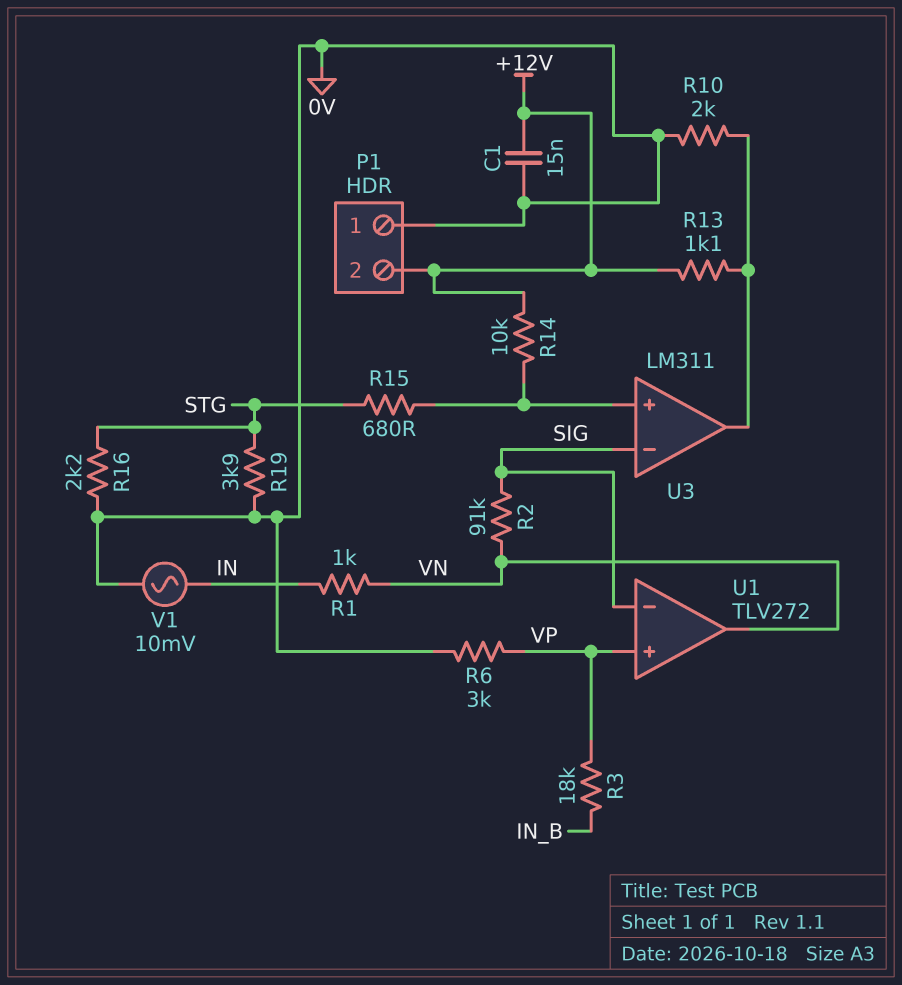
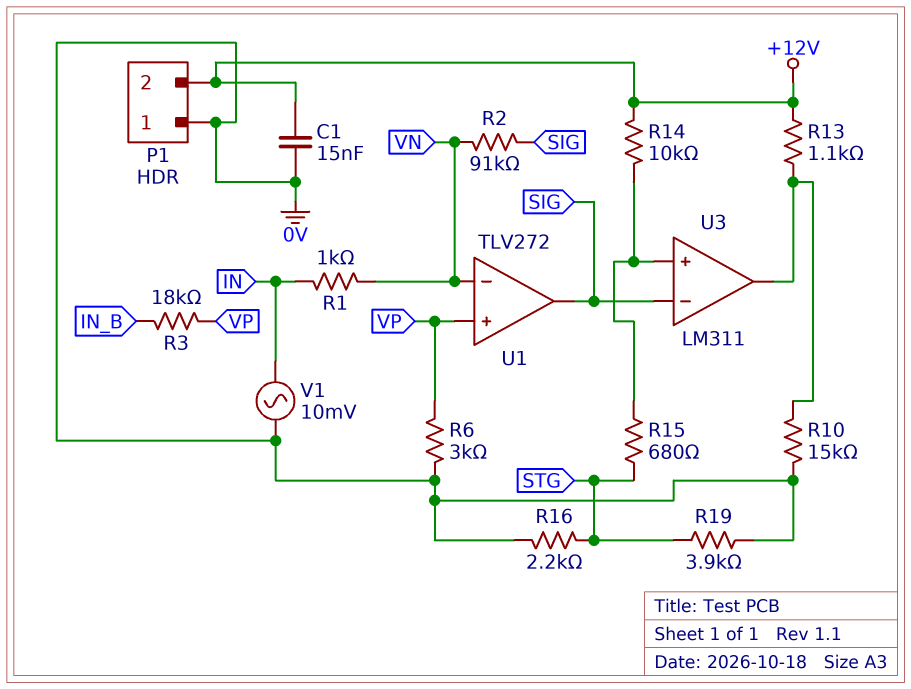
R10: 2k (0V, U3/out) -> 15k (0V, U3/out)
U1 pin in-: SIG -> VN
U1 pin out: VN -> SIG

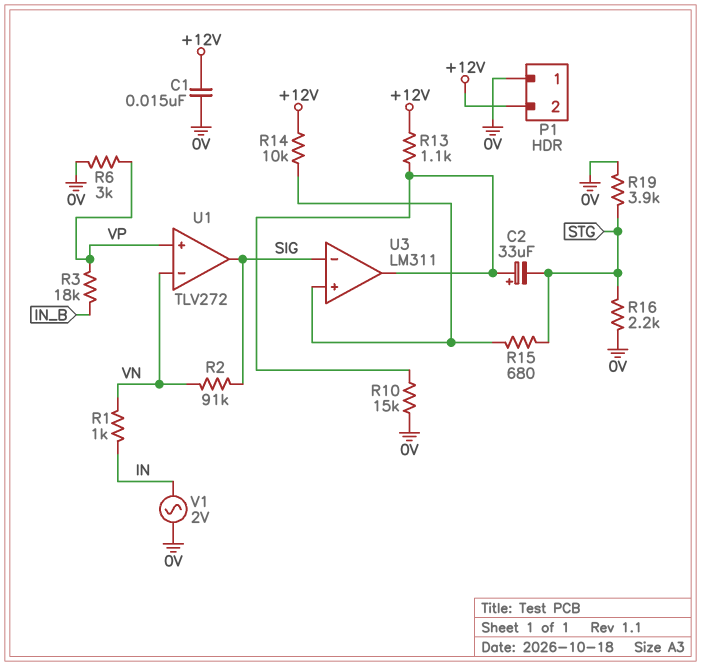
C2: none -> 33uF (plus U3/out, minus STG)
V1: AC 10mV (0V, IN) -> AC 2V (0V, IN)

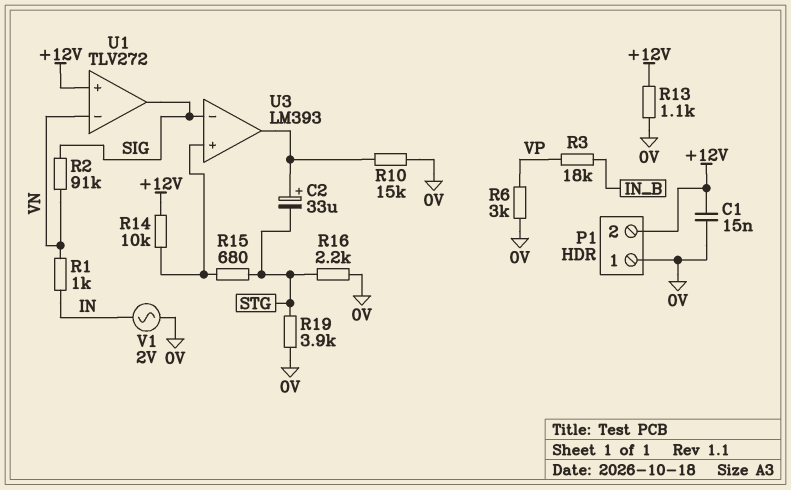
R13: 1.1k (+12V, U3/out) -> 1.1k (+12V, 0V)
U1 pin in+: VP -> +12V
U3: LM311 -> LM393

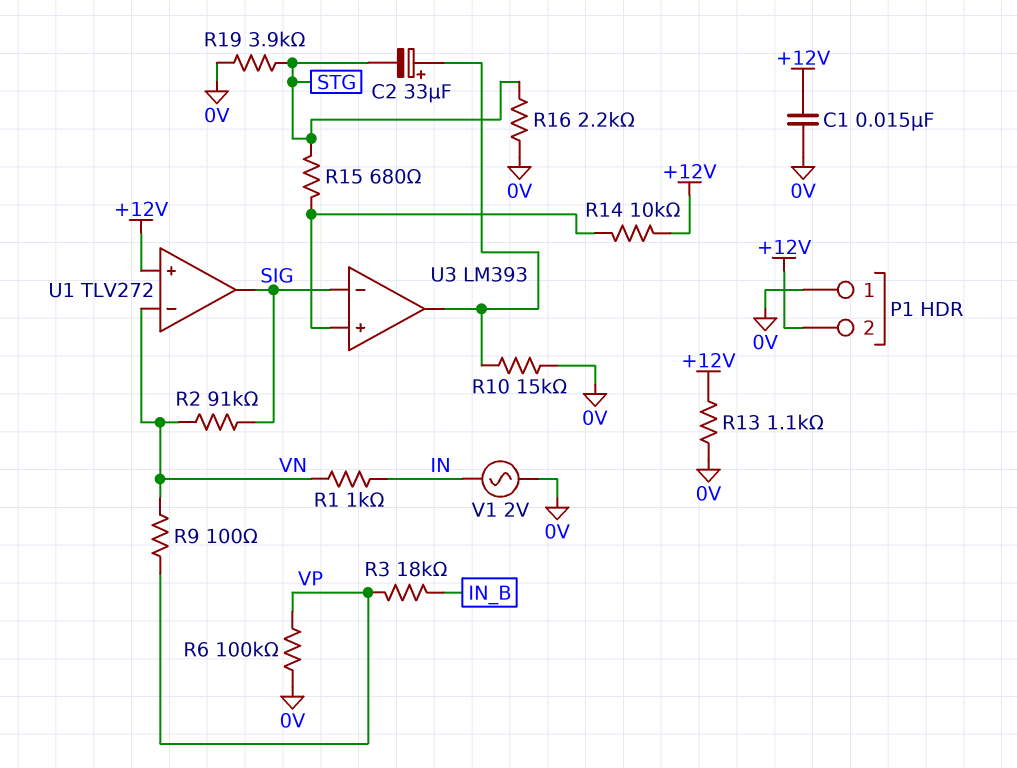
R6: 3k (0V, VP) -> 100k (0V, VP)
R9: none -> 100 (VN, VP)

